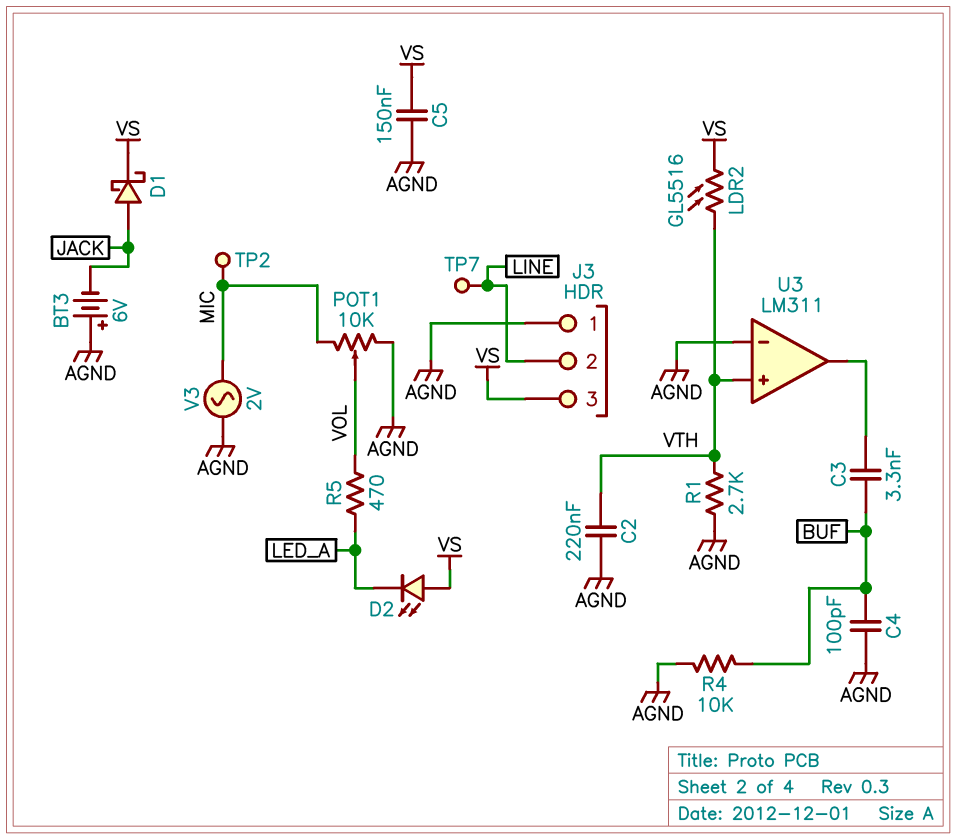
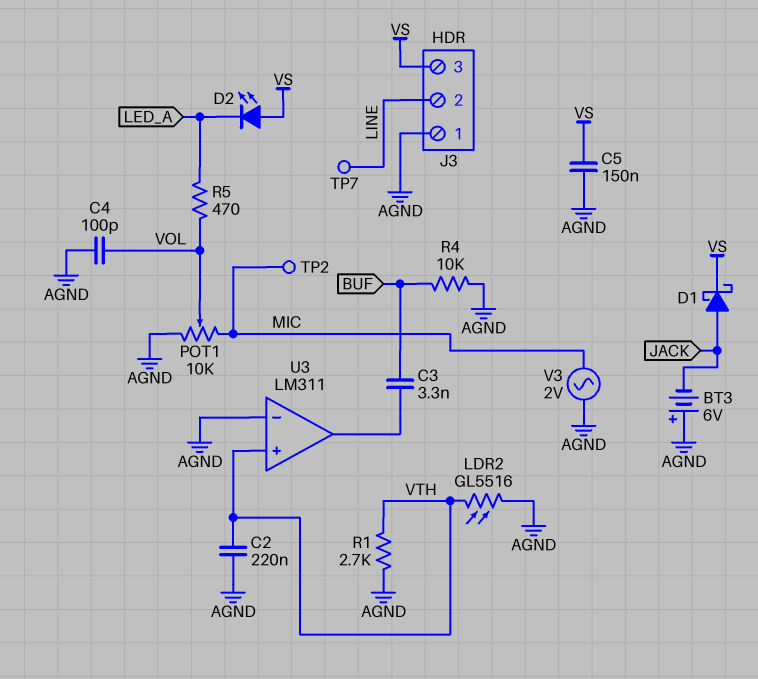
C4: 100pF (AGND, BUF) -> 100pF (AGND, VOL)
LDR2: GL5516 (VS, VTH) -> GL5516 (AGND, VTH)

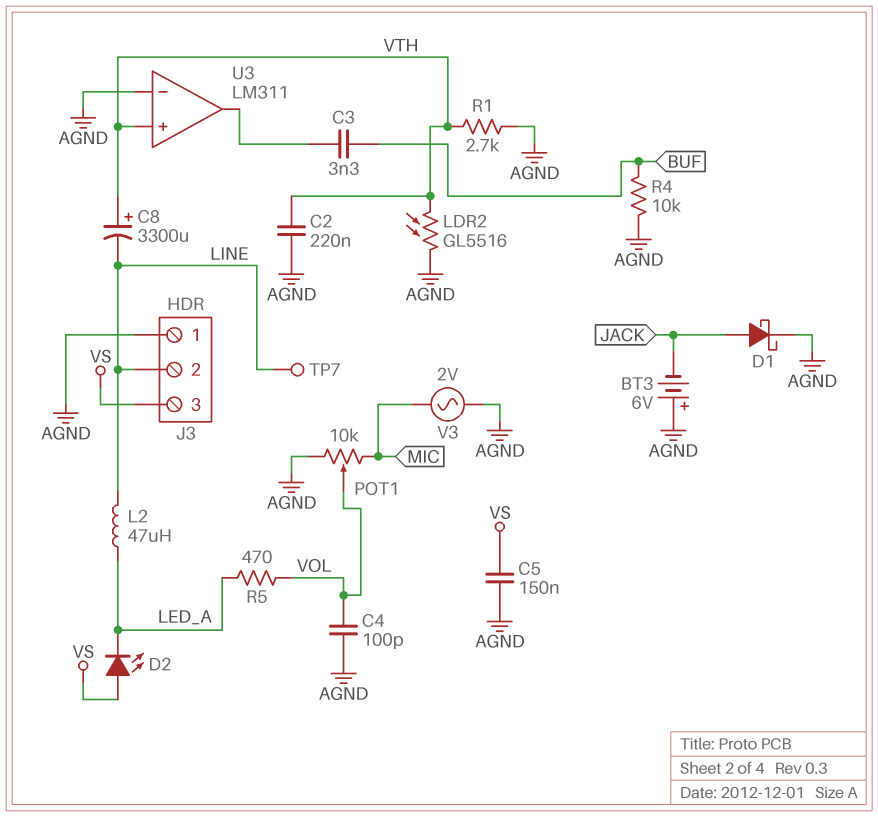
C8: none -> 3300uF (plus VTH, minus LINE)
D1: schottky (A JACK, K VS) -> schottky (A JACK, K AGND)
L2: none -> 47uH (LED_A, LINE)
TP2: test point (MIC) -> none

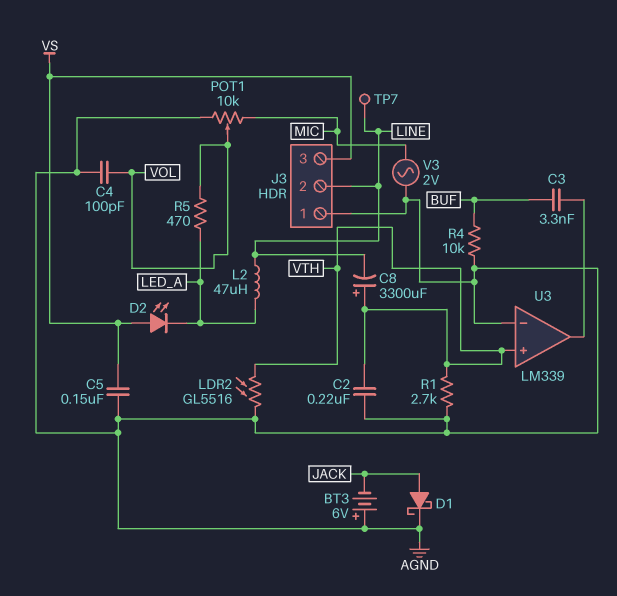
U3: LM311 -> LM339

